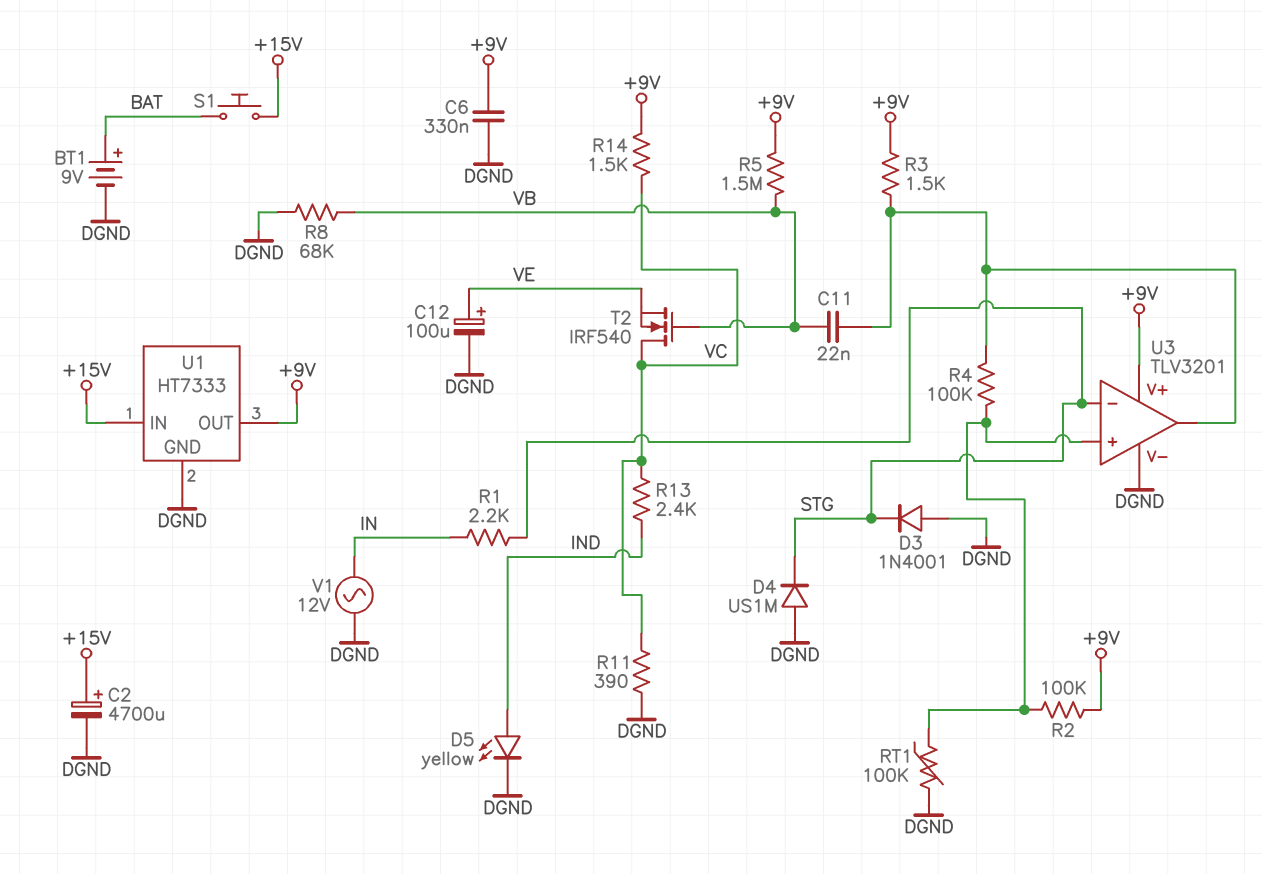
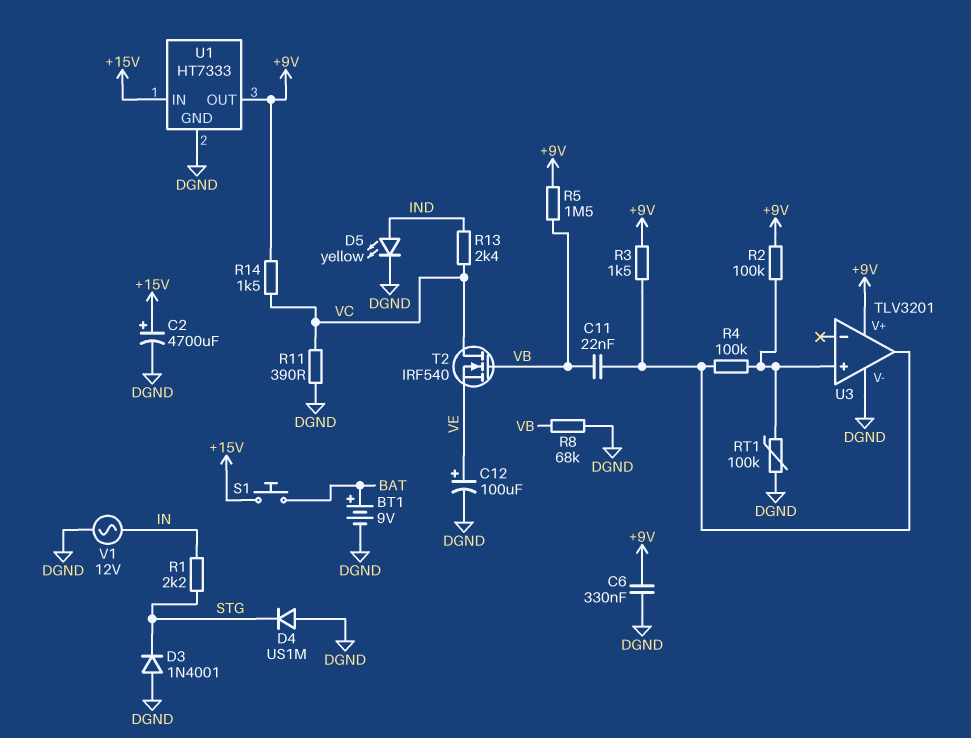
U3 pin in-: STG -> none

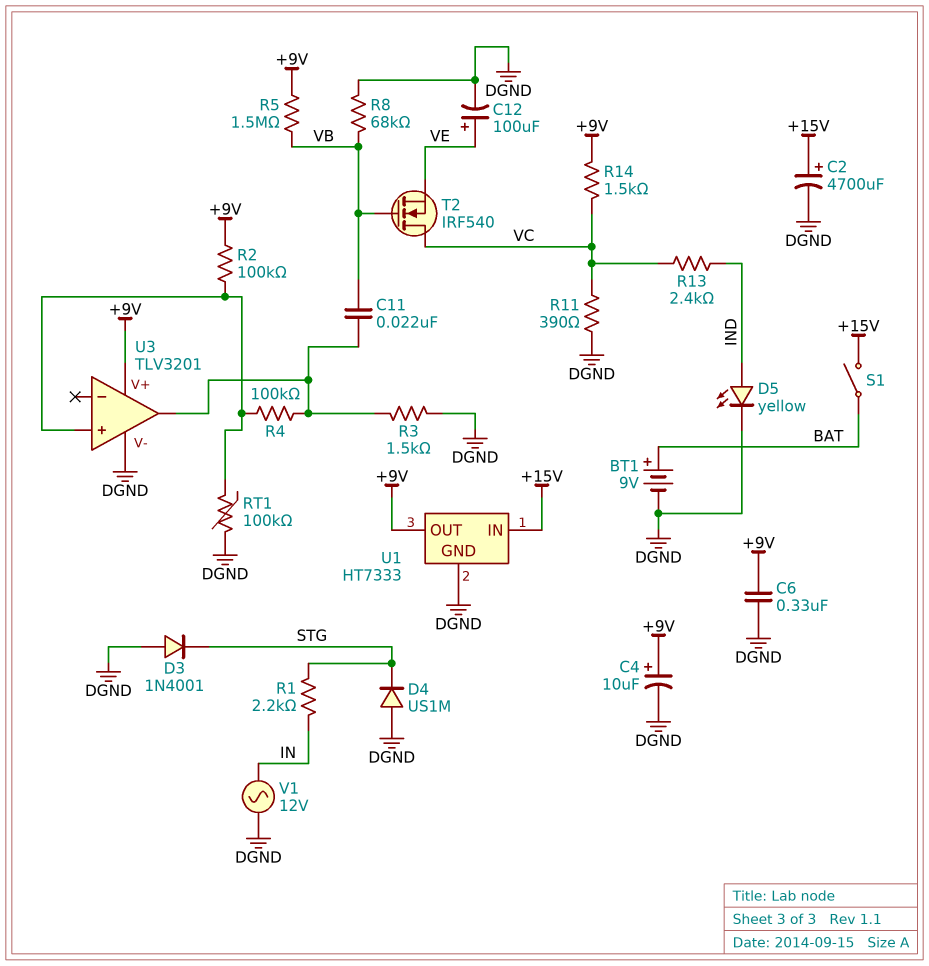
C4: none -> 10uF (plus +9V, minus DGND)
R3: 1.5k (+9V, U3/out) -> 1.5k (DGND, U3/out)
S1: button (+15V, BAT) -> switch (+15V, BAT)

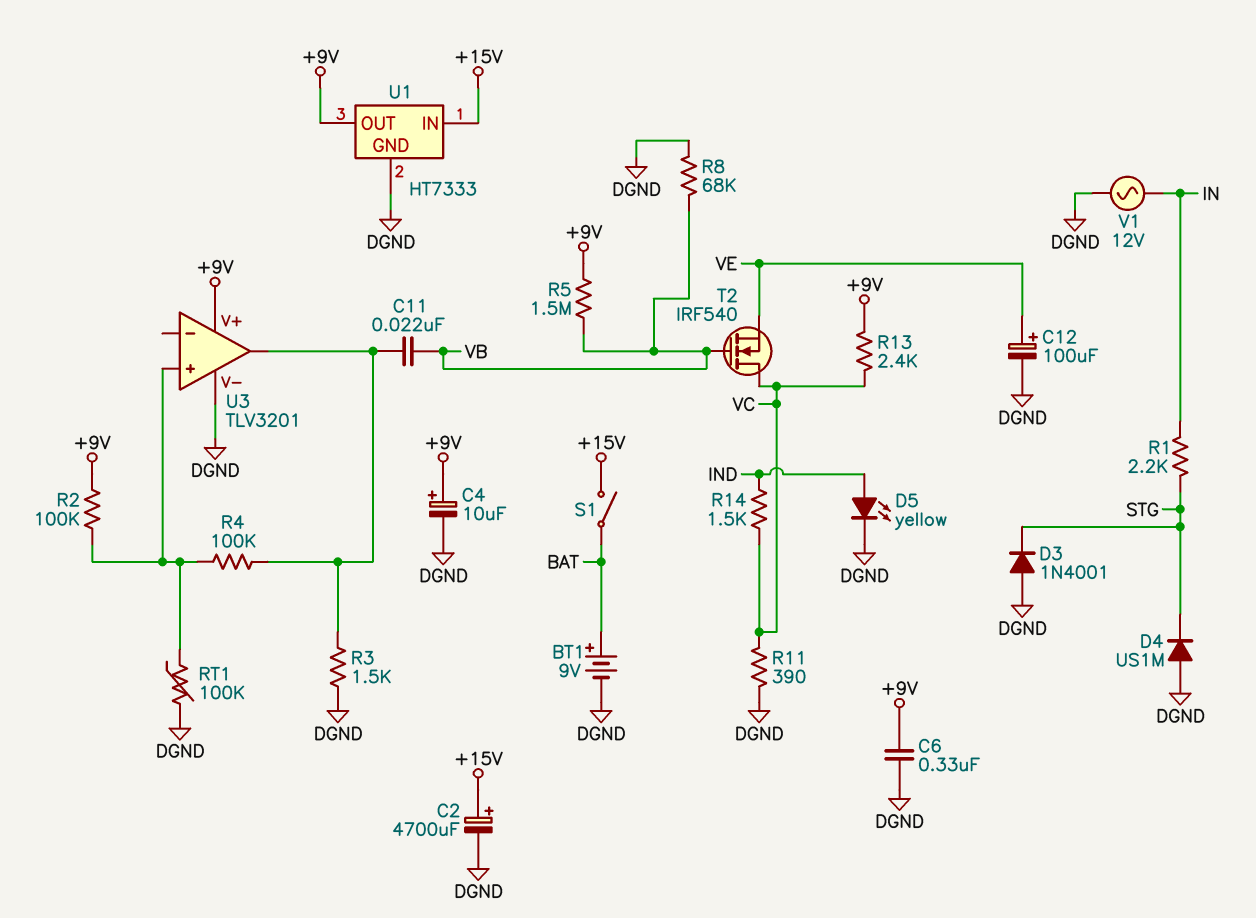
R13: 2.4k (IND, VC) -> 2.4k (+9V, VC)
R14: 1.5k (+9V, VC) -> 1.5k (IND, VC)

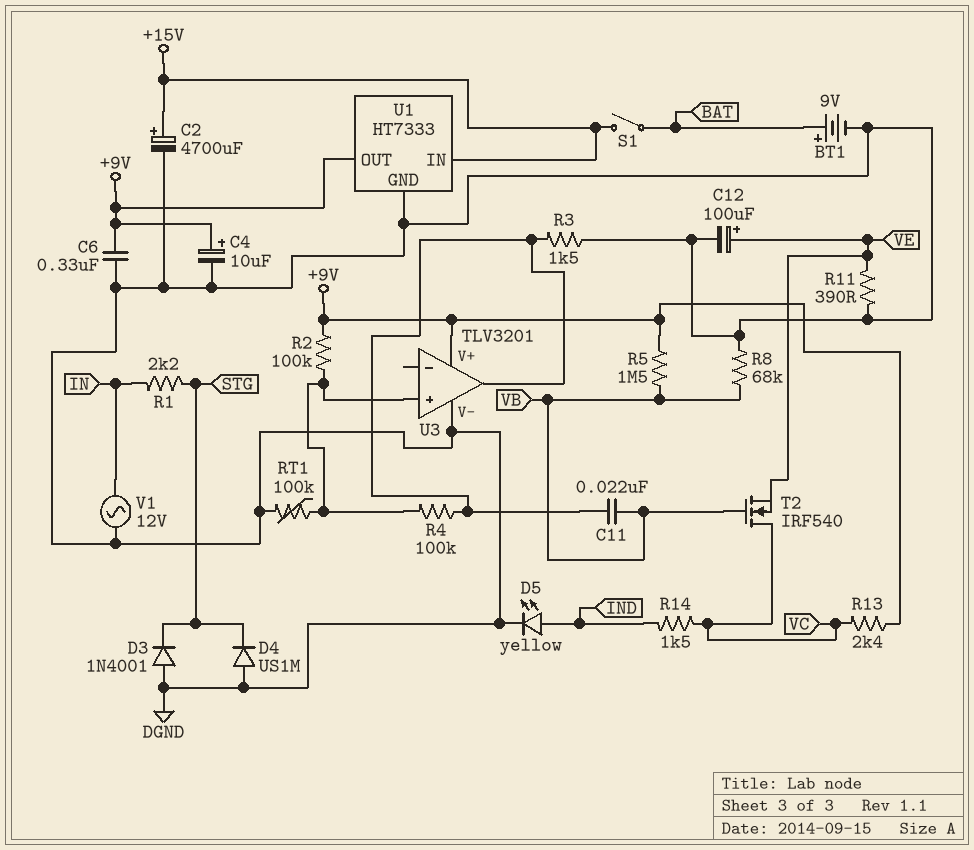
R11: 390 (DGND, VC) -> 390 (DGND, VE)

